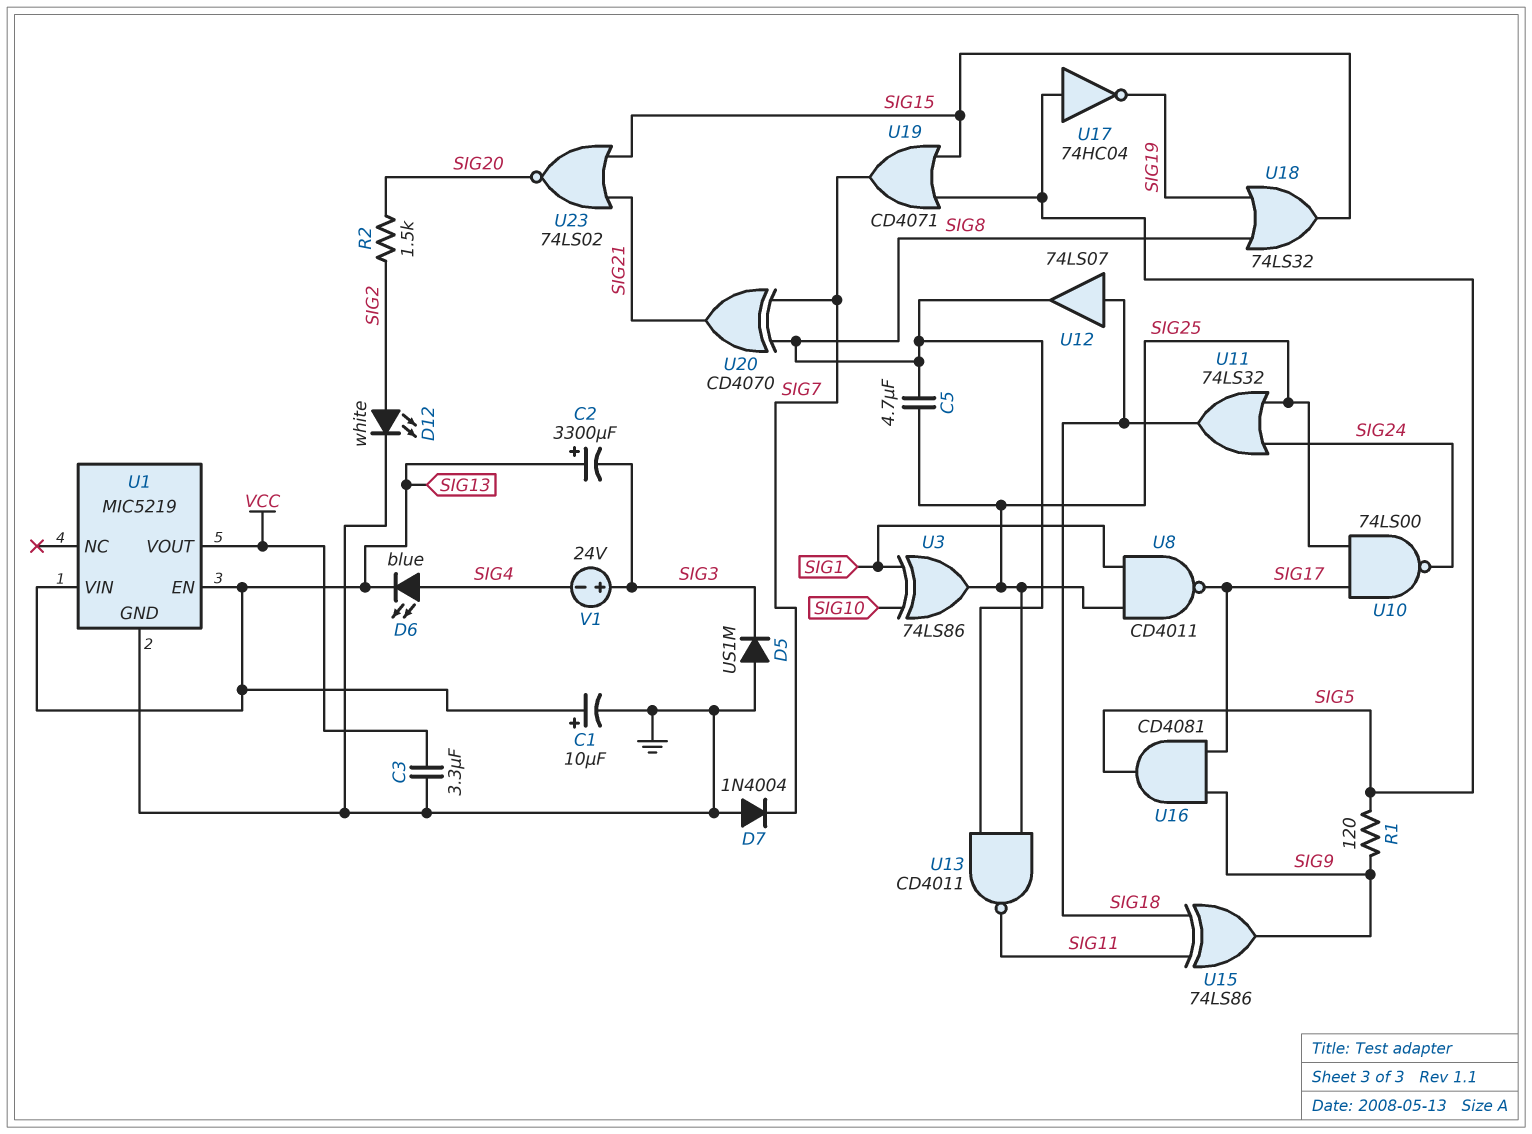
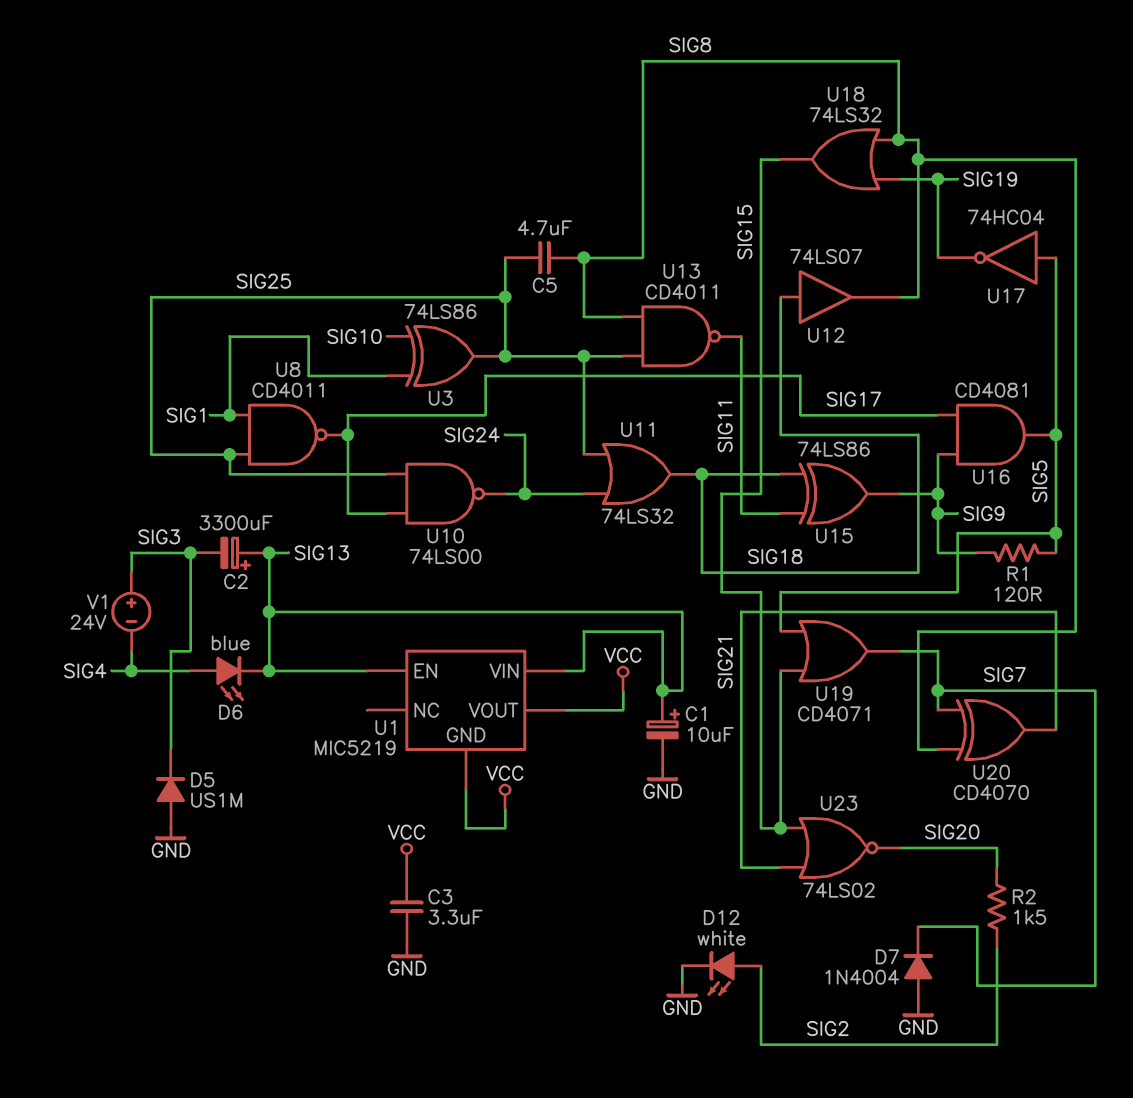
U1 pin GND: GND -> VCC

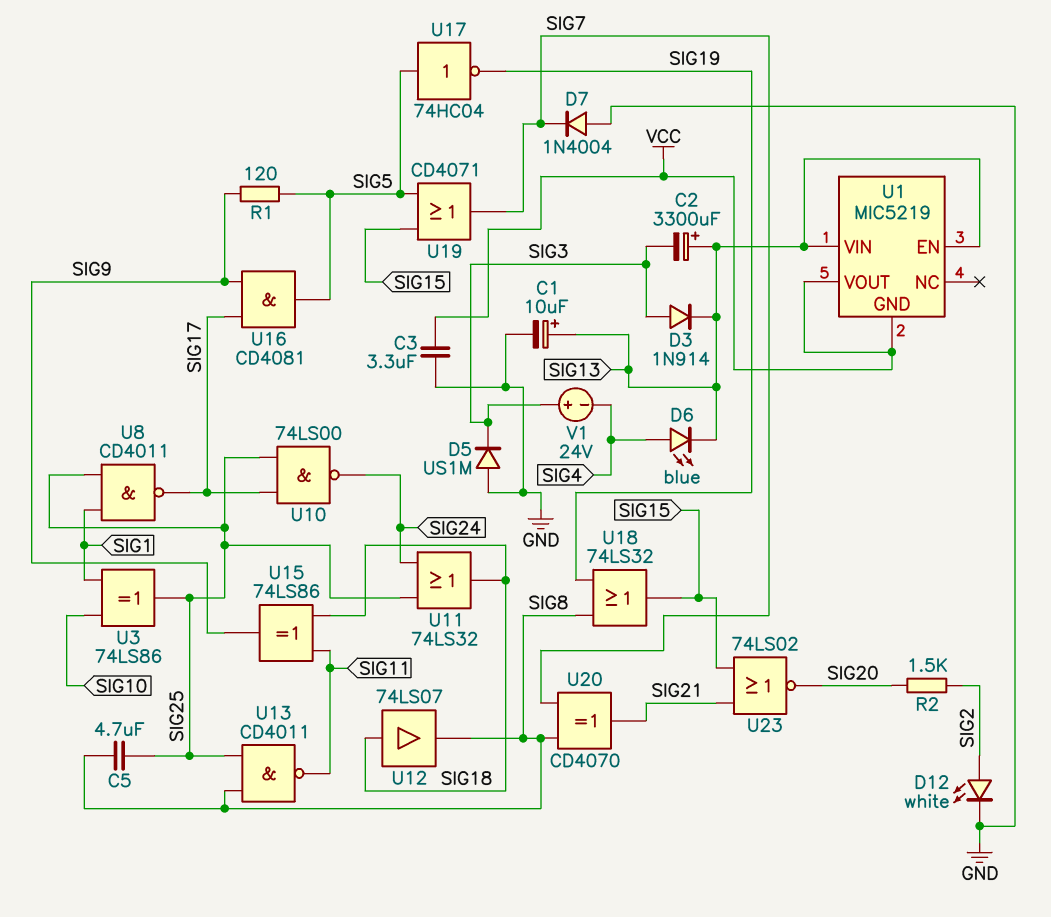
D3: none -> diode 1N914 (A SIG3, K SIG13)

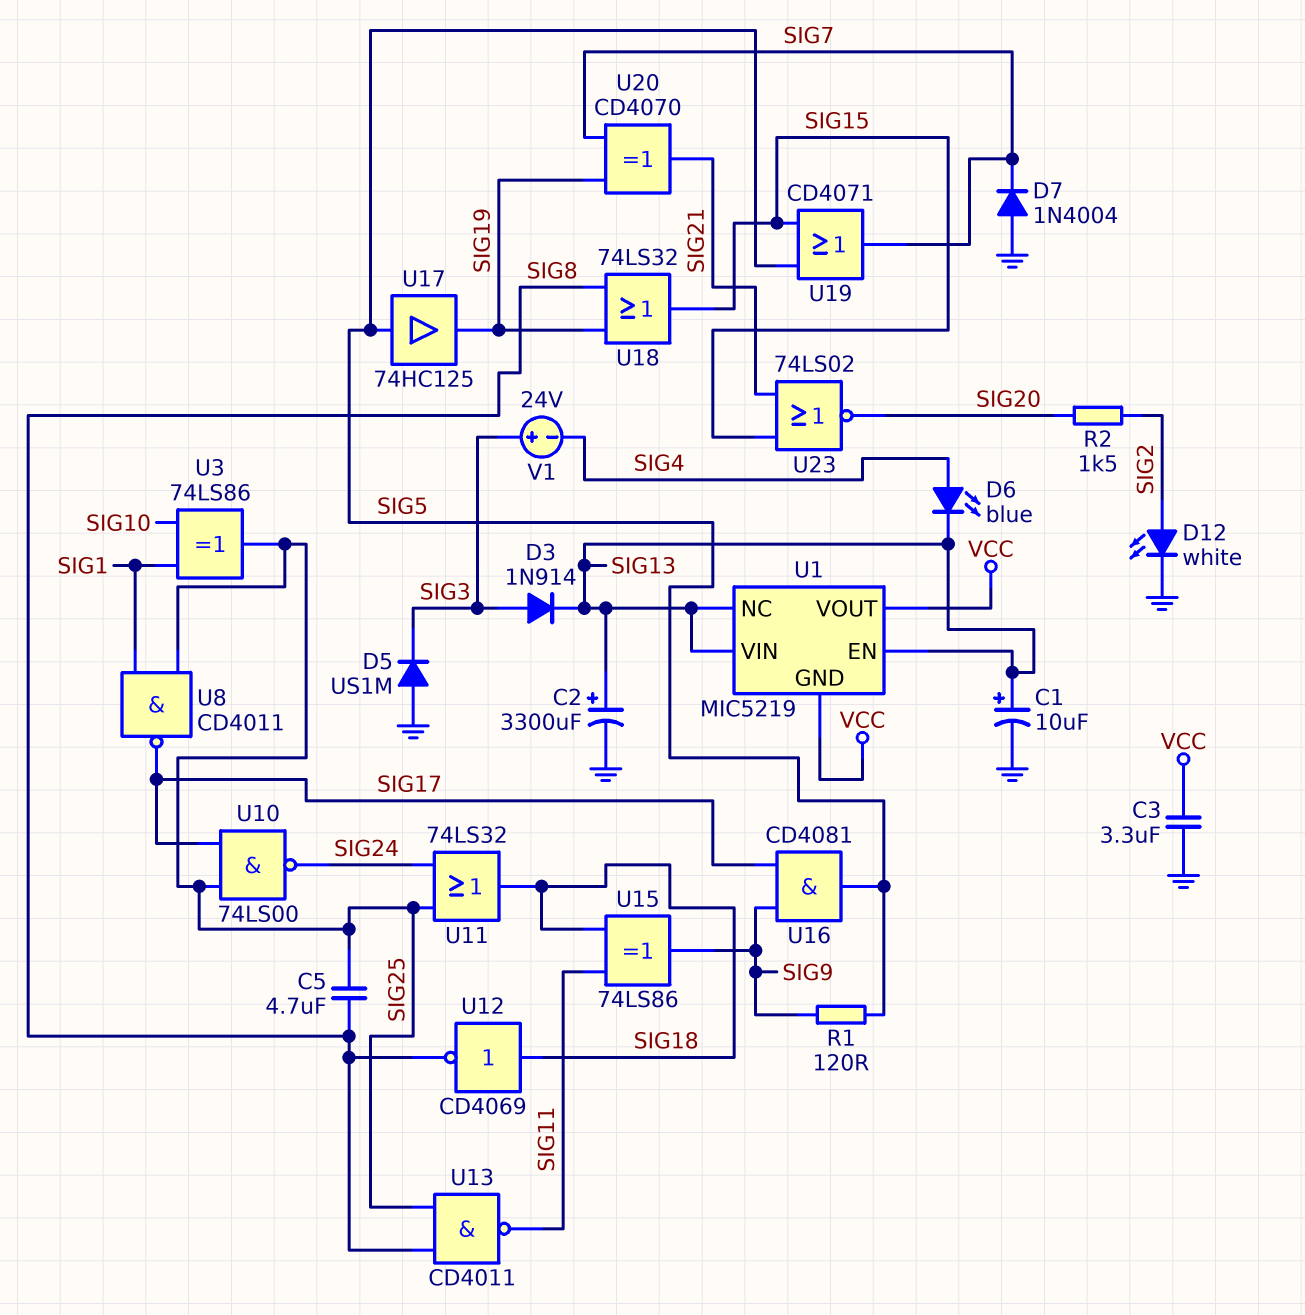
C2: 3300uF (plus SIG13, minus SIG3) -> 3300uF (plus SIG13, minus GND)
U1 pin NC: none -> SIG13
U12: buffer 74LS07 (in SIG18, out SIG8) -> NOT CD4069 (in SIG18, out SIG8)
U17: NOT 74HC04 (in SIG5, out SIG19) -> buffer 74HC125 (in SIG5, out SIG19)
U20: XOR CD4070 (in SIG7, in SIG8, out SIG21) -> XOR CD4070 (in SIG7, in SIG19, out SIG21)

